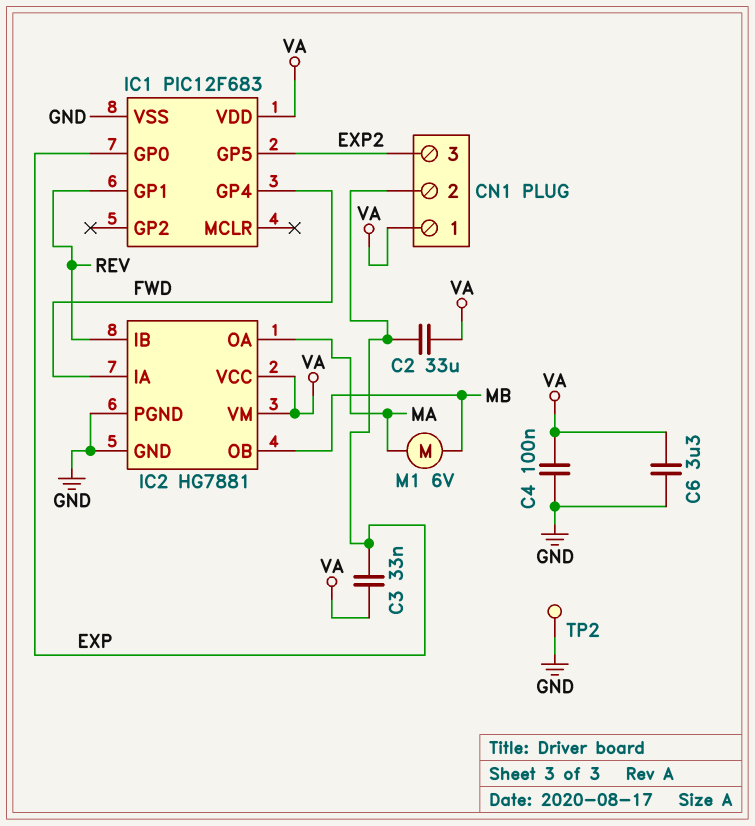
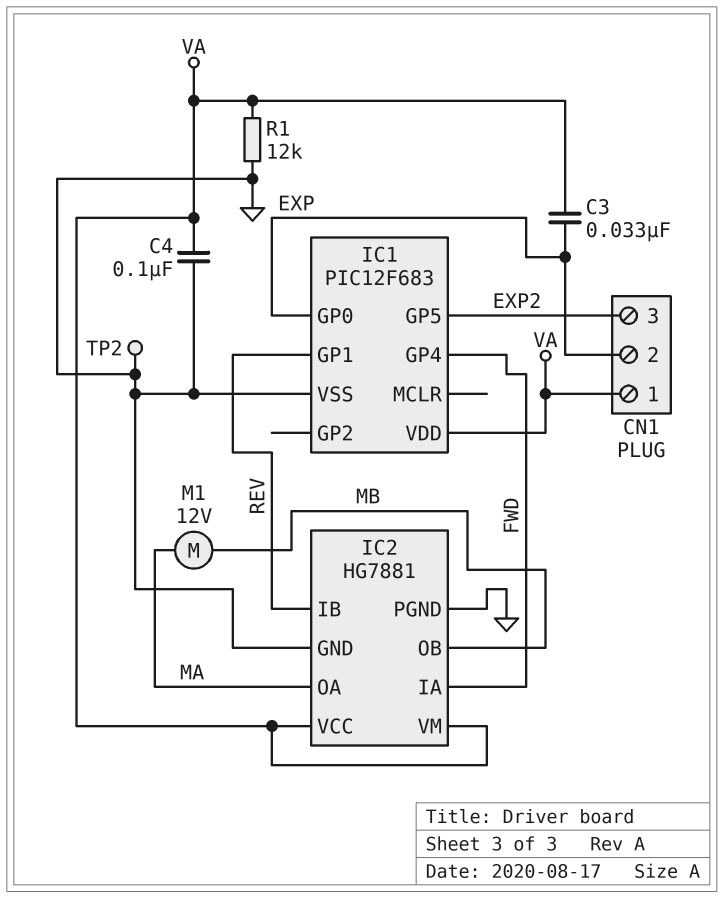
C2: 33uF (EXP, VA) -> none
C6: 3.3uF (GND, VA) -> none
M1: motor 6V (MA, MB) -> motor 12V (MA, MB)
R1: none -> 12k (GND, VA)

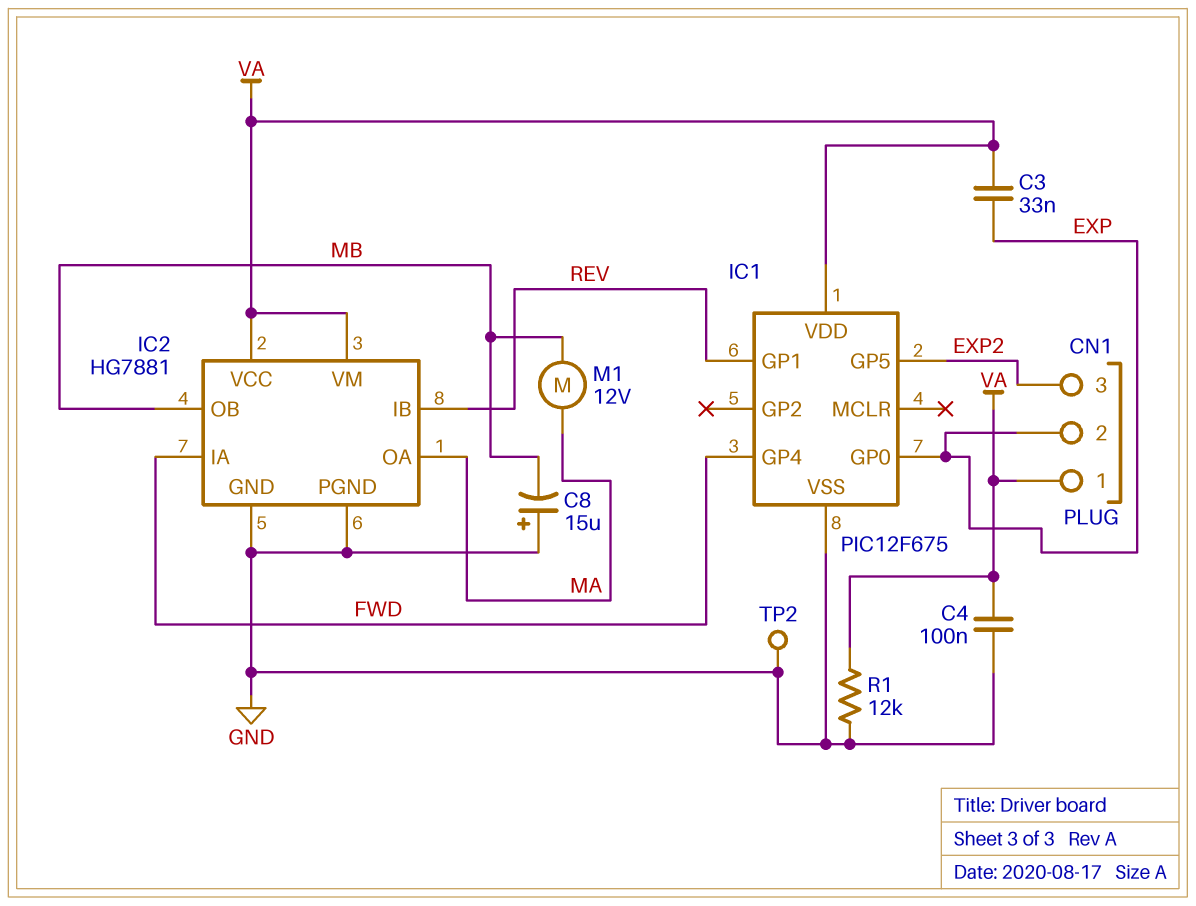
C8: none -> 15uF (plus GND, minus MB)
IC1: PIC12F683 -> PIC12F675

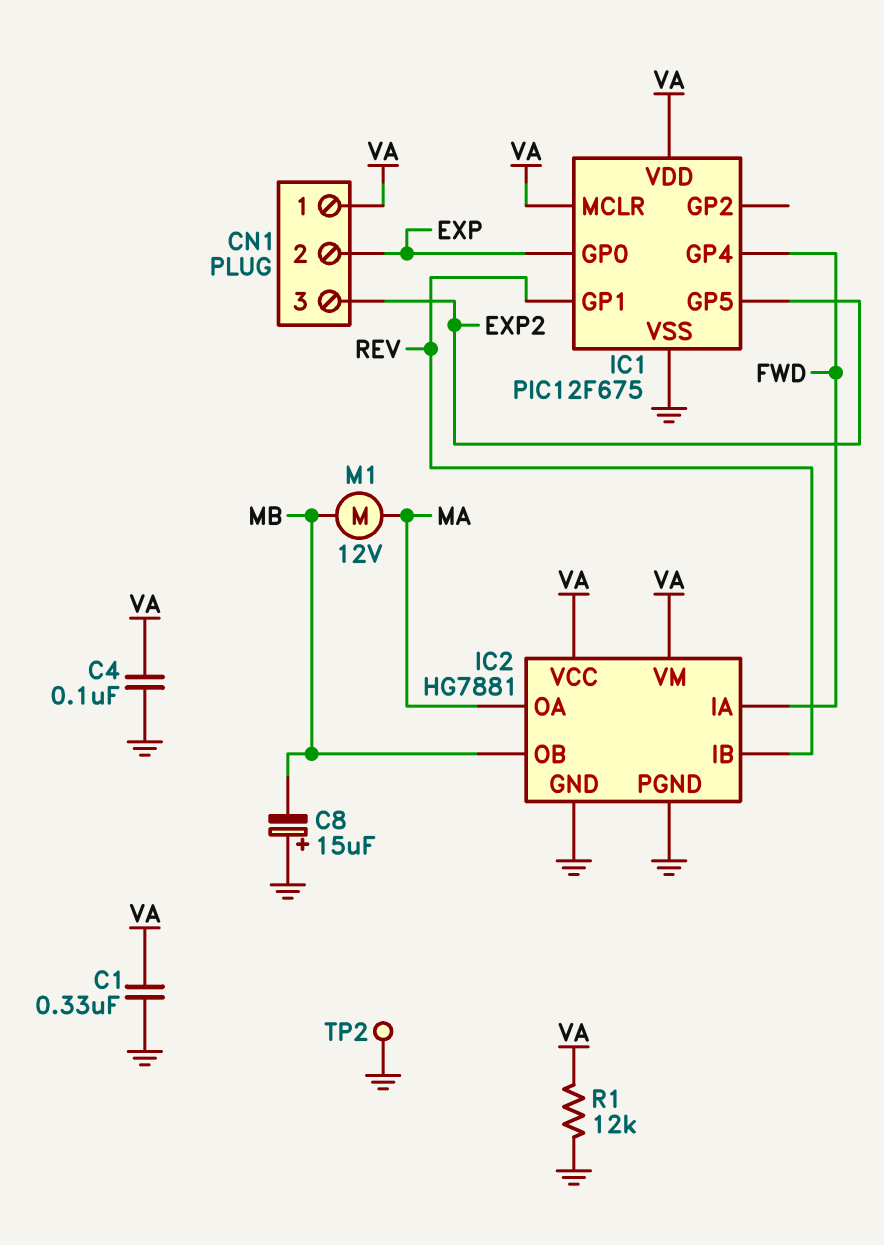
C1: none -> 330nF (GND, VA)
C3: 33nF (EXP, VA) -> none
IC1 pin MCLR: none -> VA

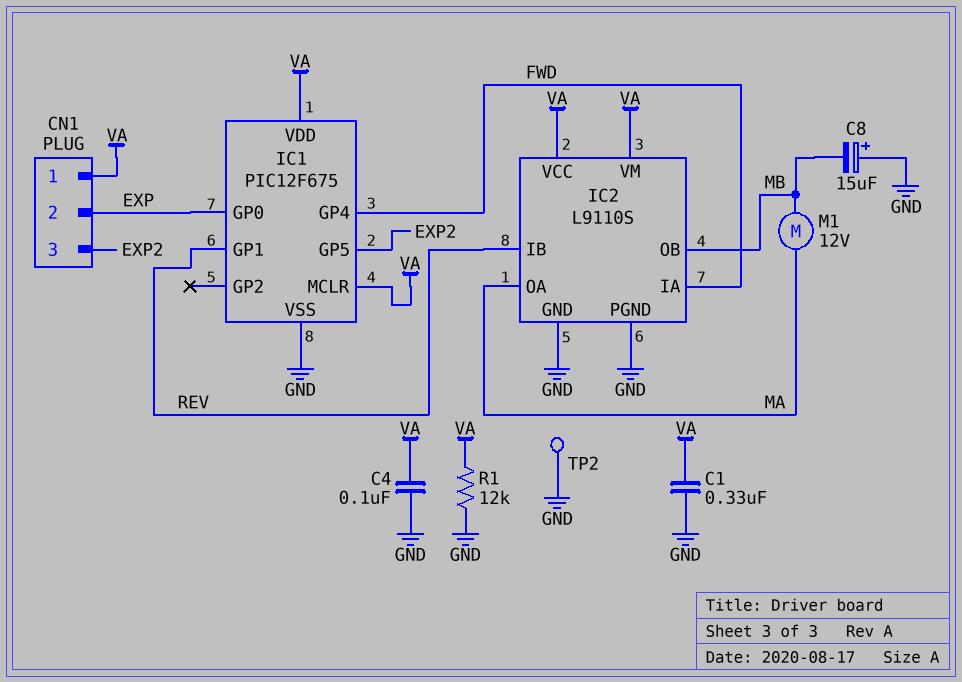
IC2: HG7881 -> L9110S

